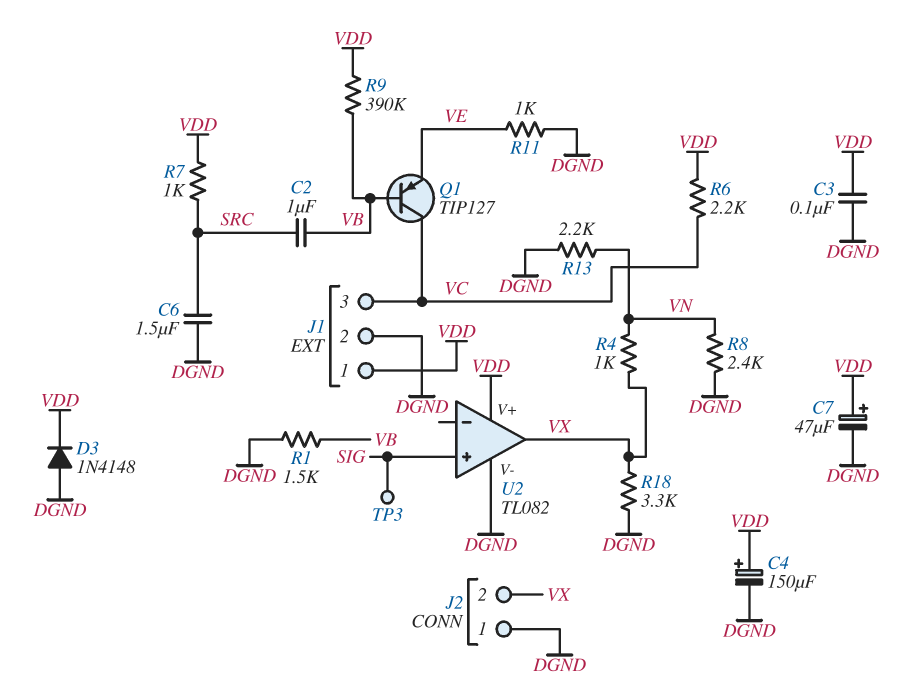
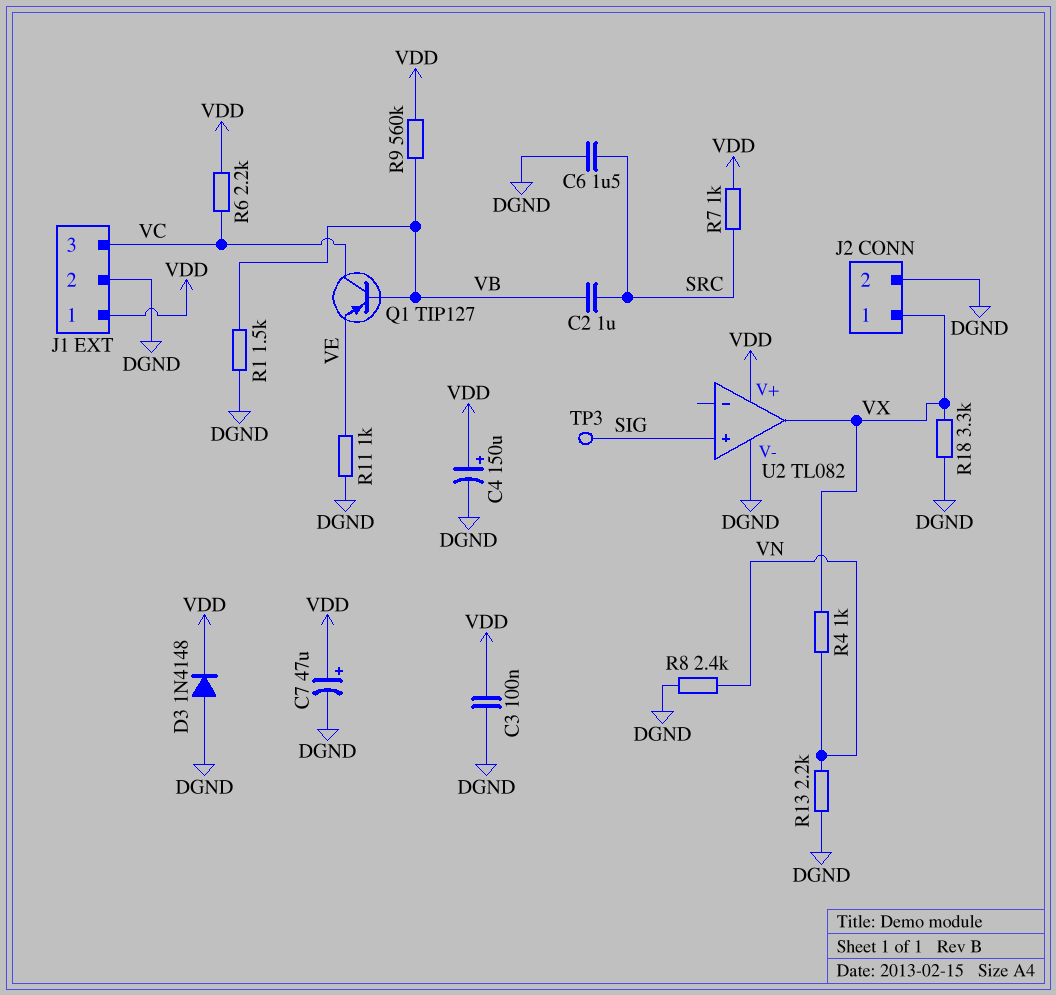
J2 pin 1: DGND -> VX
J2 pin 2: VX -> DGND
R9: 390k (VB, VDD) -> 560k (VB, VDD)

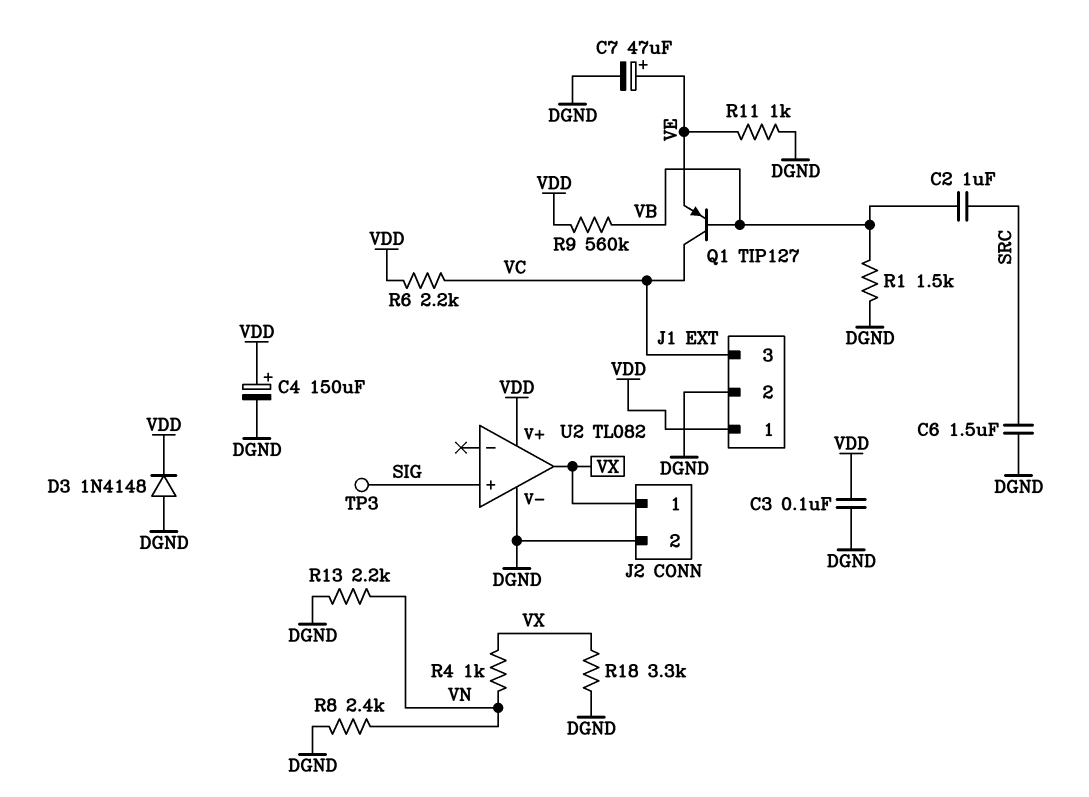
C7: 47uF (plus VDD, minus DGND) -> 47uF (plus VE, minus DGND)
R7: 1k (SRC, VDD) -> none

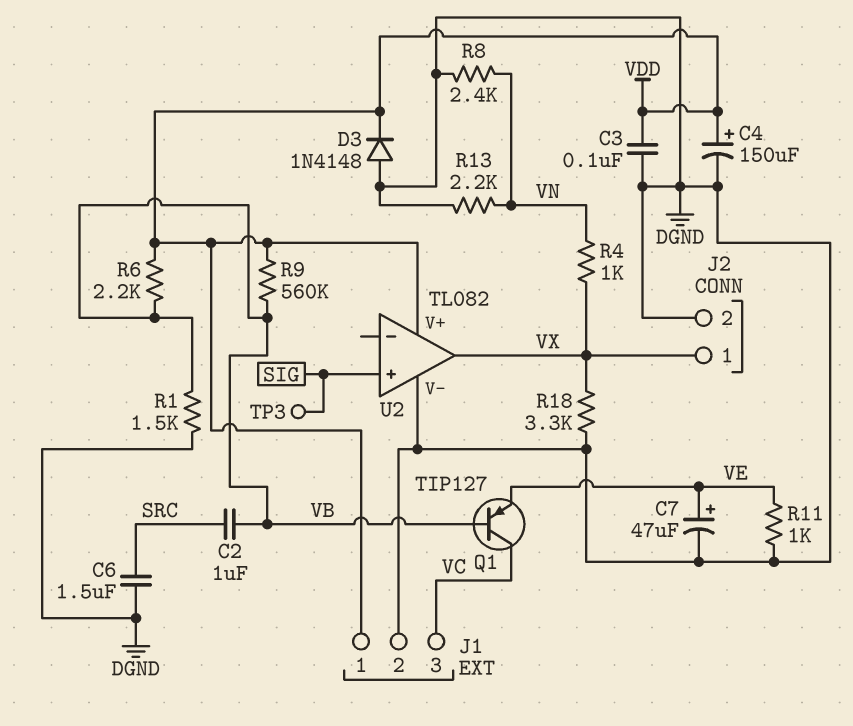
R6: 2.2k (VC, VDD) -> 2.2k (VB, VDD)

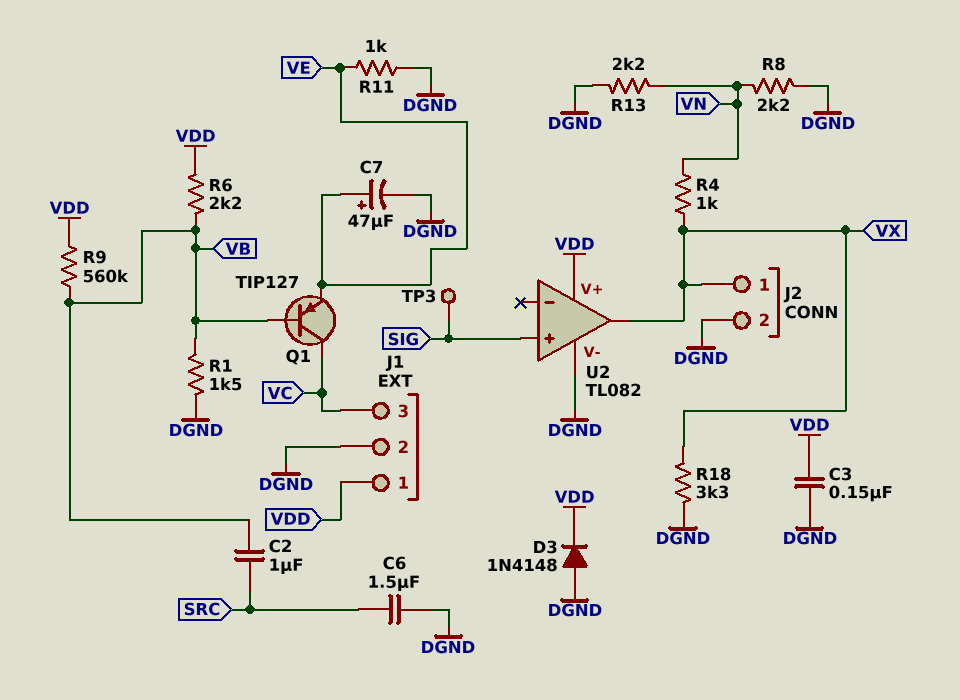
C3: 100nF (DGND, VDD) -> 150nF (DGND, VDD)
C4: 150uF (plus VDD, minus DGND) -> none
R8: 2.4k (DGND, VN) -> 2.2k (DGND, VN)

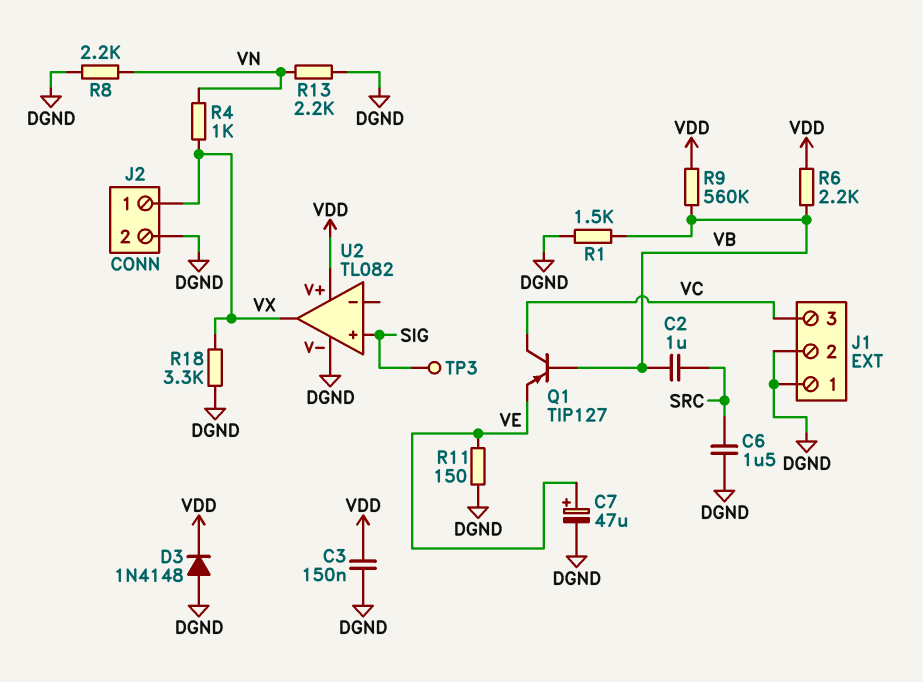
J1 pin 1: VDD -> DGND
R11: 1k (DGND, VE) -> 150 (DGND, VE)

